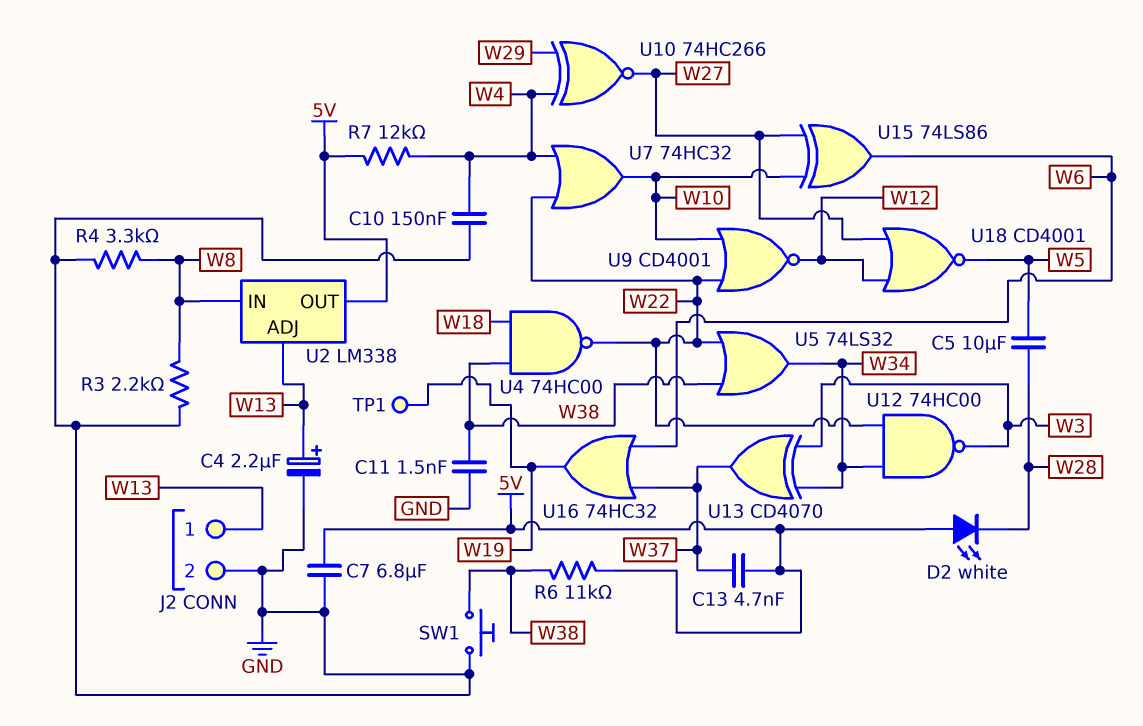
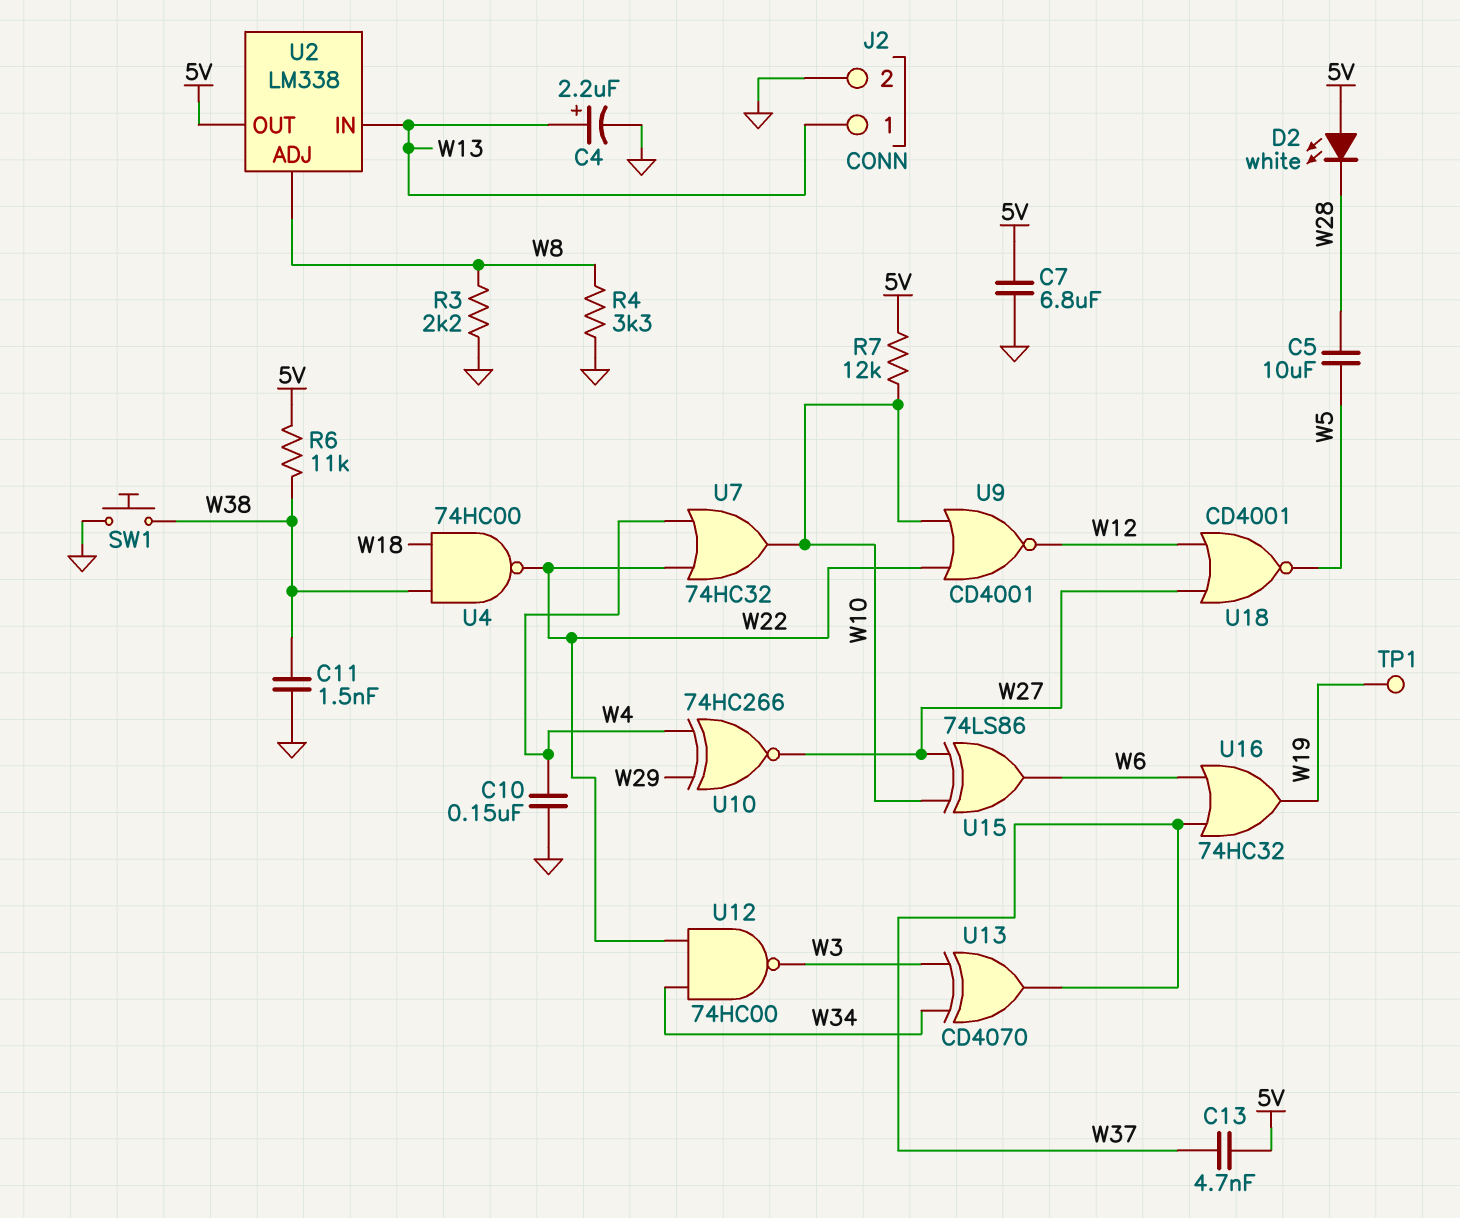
R7: 12k (5V, W4) -> 12k (5V, W10)
U2 pin ADJ: W13 -> W8
U2 pin IN: W8 -> W13
U5: OR 74LS32 (in W22, in W38, out W34) -> none

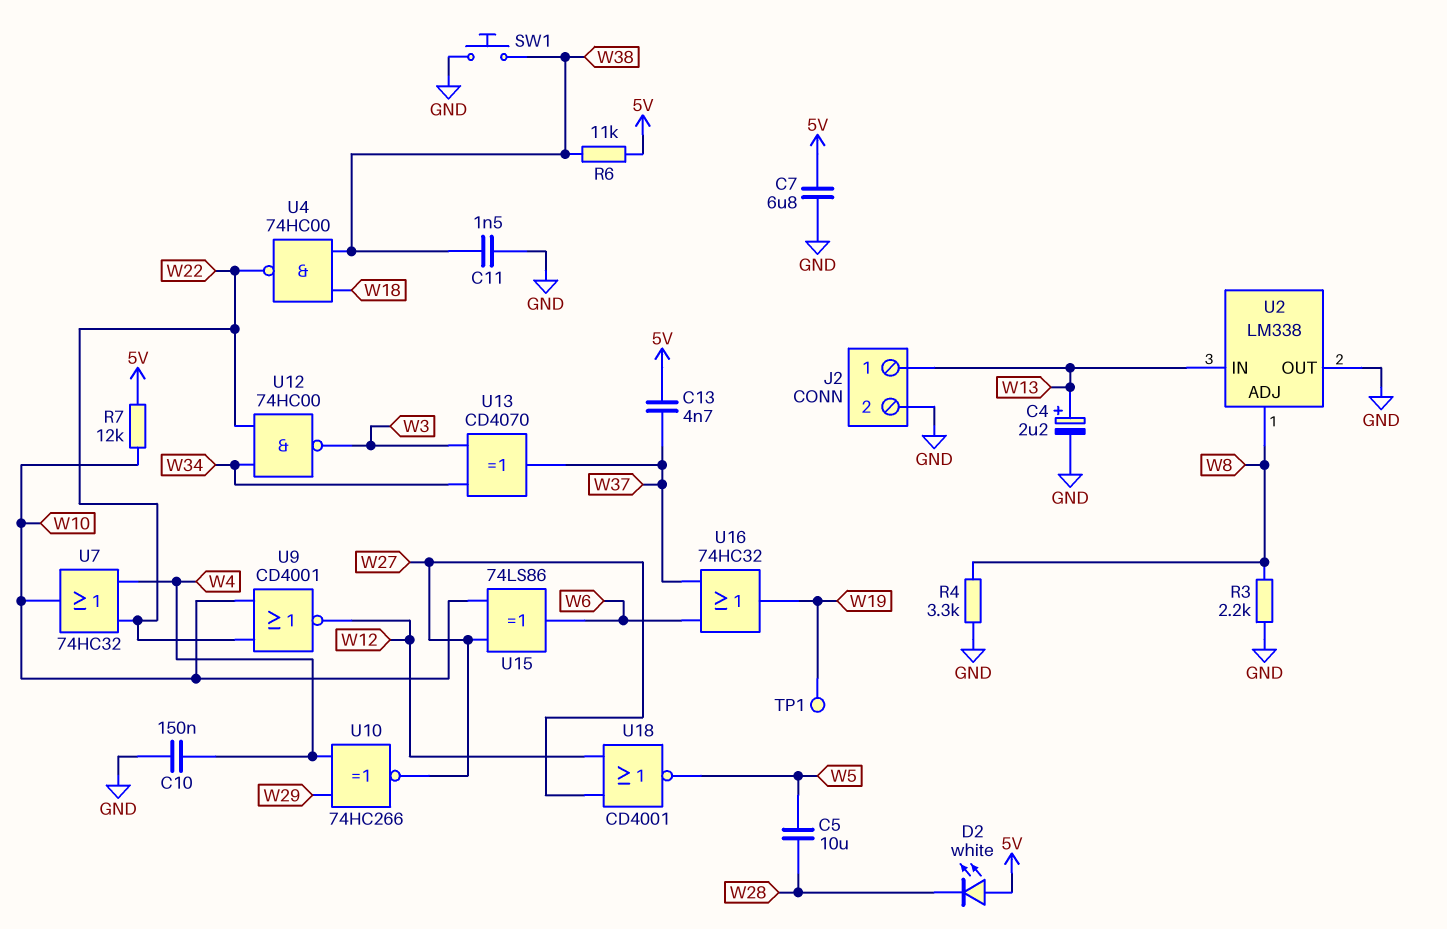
U2 pin OUT: 5V -> GND

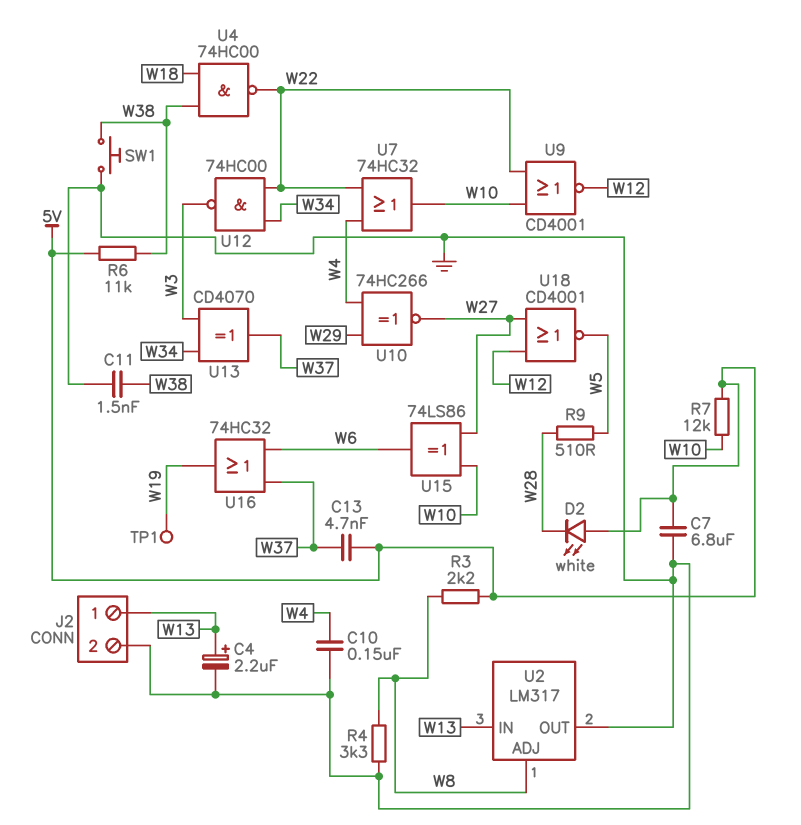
C5: 10uF (W5, W28) -> none
R3: 2.2k (GND, W8) -> 2.2k (5V, W8)
R9: none -> 510 (W5, W28)
U2: LM338 -> LM317

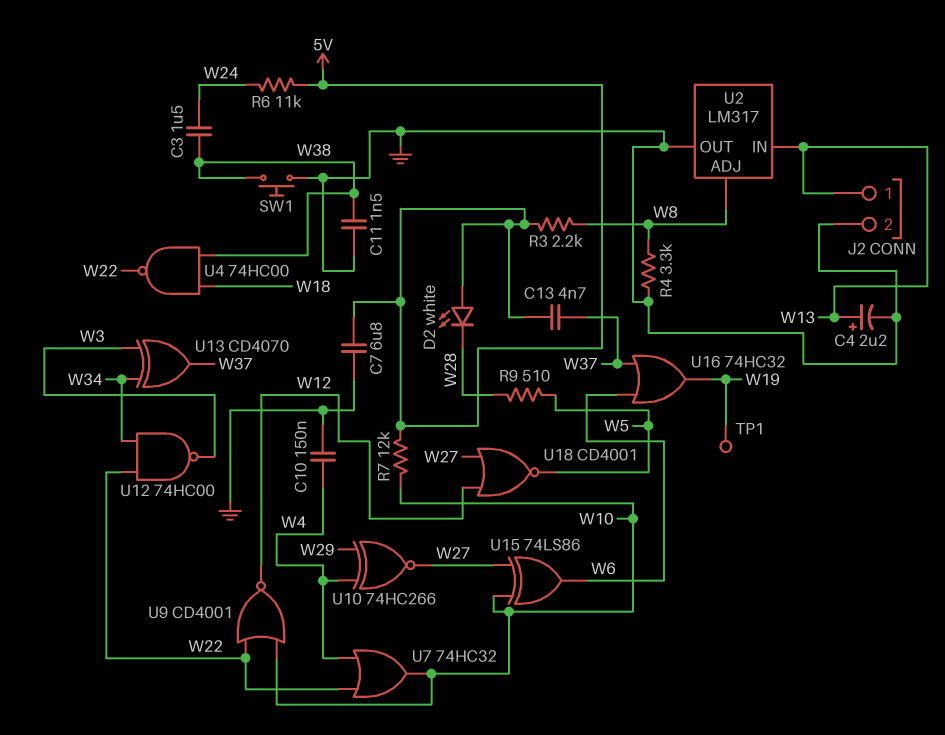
C3: none -> 1.5uF (W24, W38)
R6: 11k (5V, W38) -> 11k (5V, W24)

